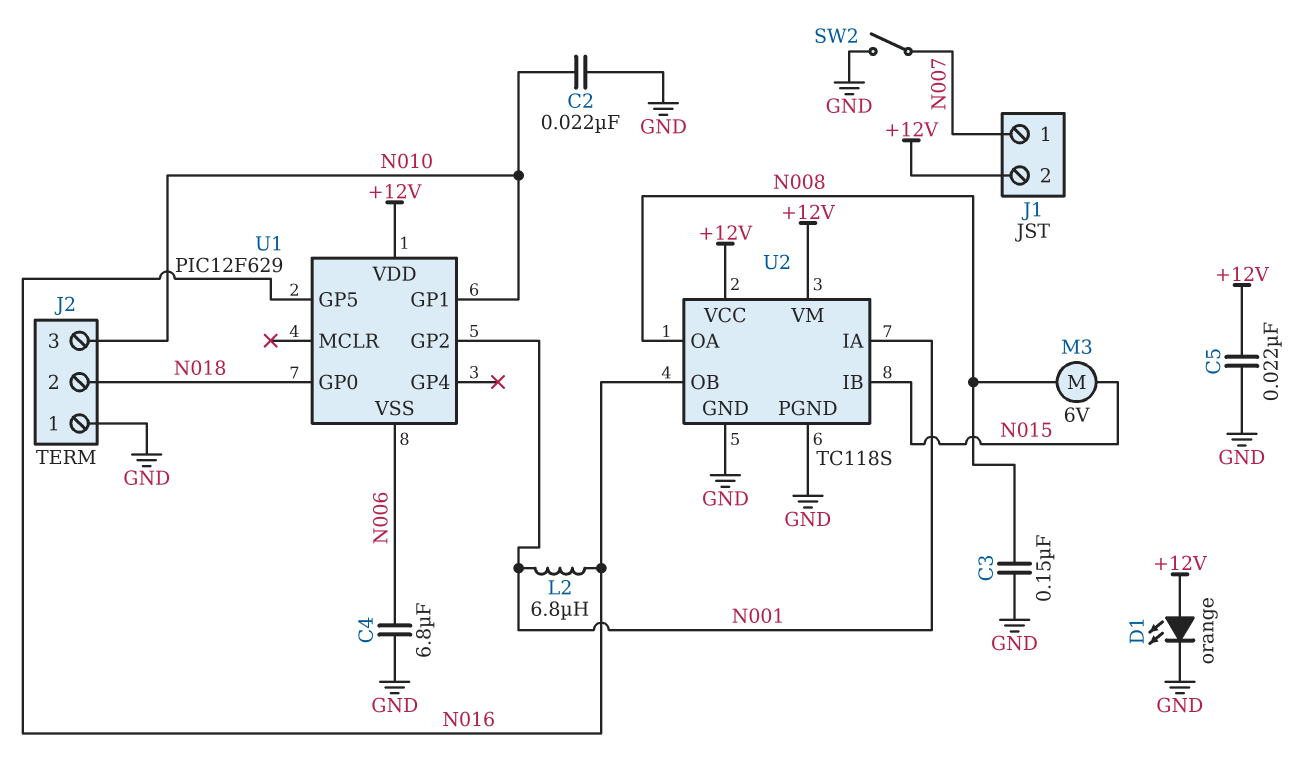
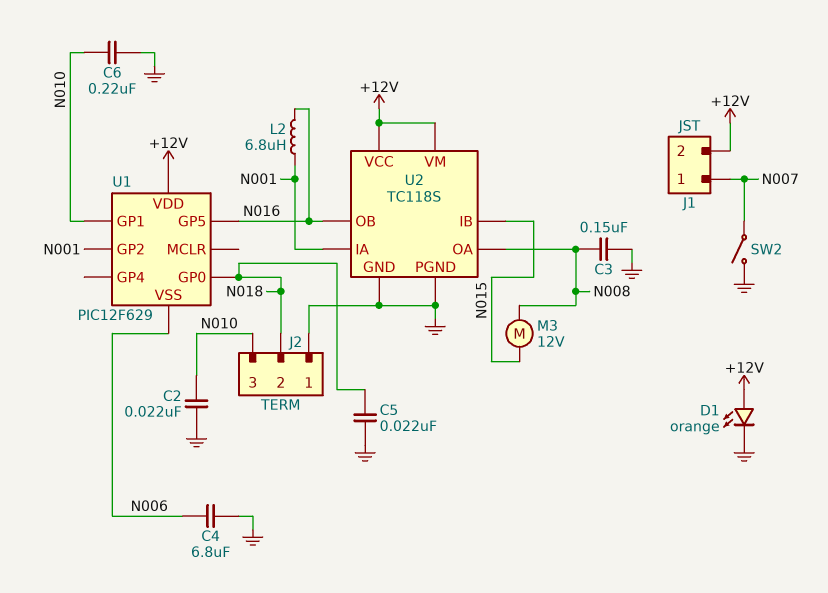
C5: 22nF (+12V, GND) -> 22nF (GND, N018)
C6: none -> 220nF (GND, N010)
M3: motor 6V (N008, N015) -> motor 12V (N008, N015)

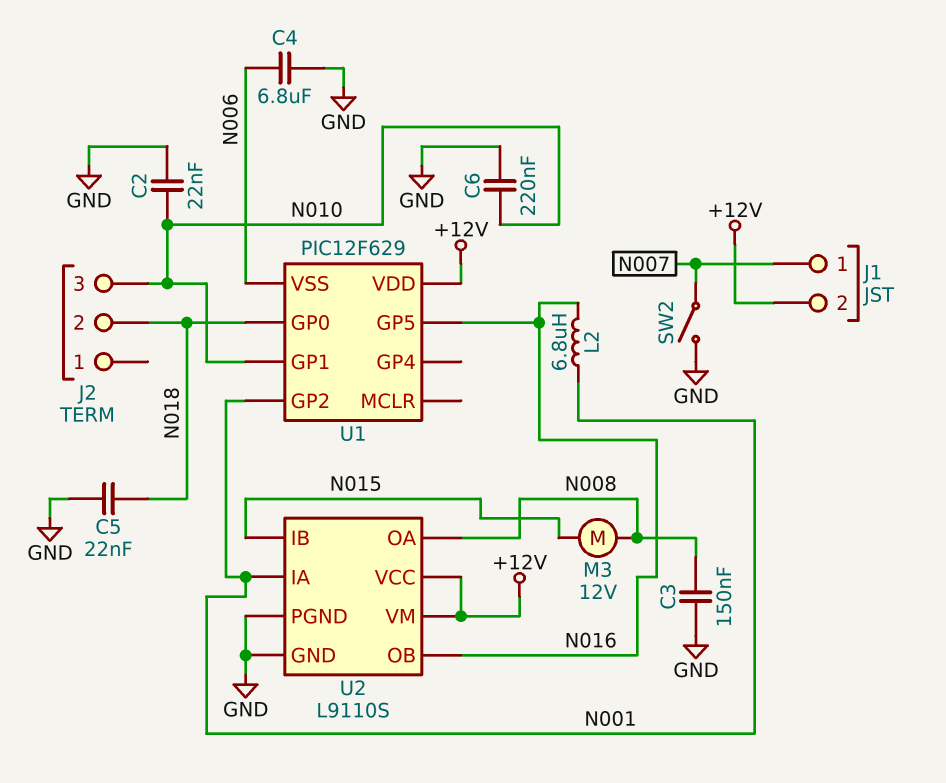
D1: LED orange (A +12V, K GND) -> none
J2 pin 1: GND -> none
U2: TC118S -> L9110S

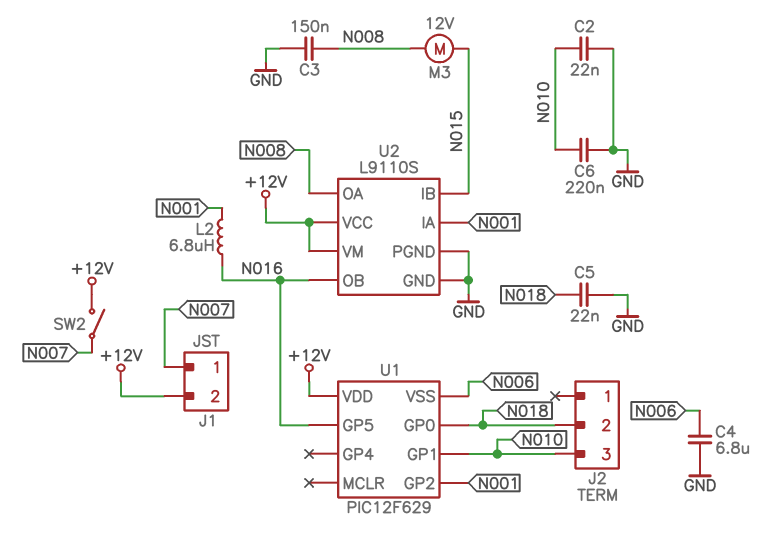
SW2: switch (GND, N007) -> switch (+12V, N007)

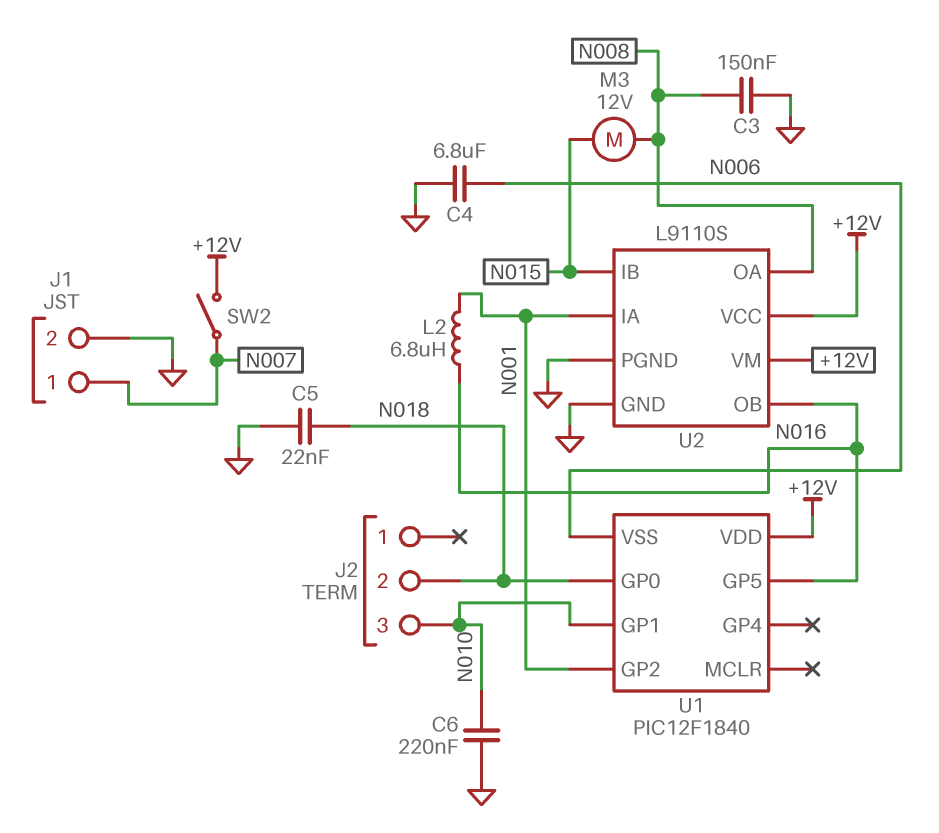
C2: 22nF (GND, N010) -> none
J1 pin 2: +12V -> GND
U1: PIC12F629 -> PIC12F1840

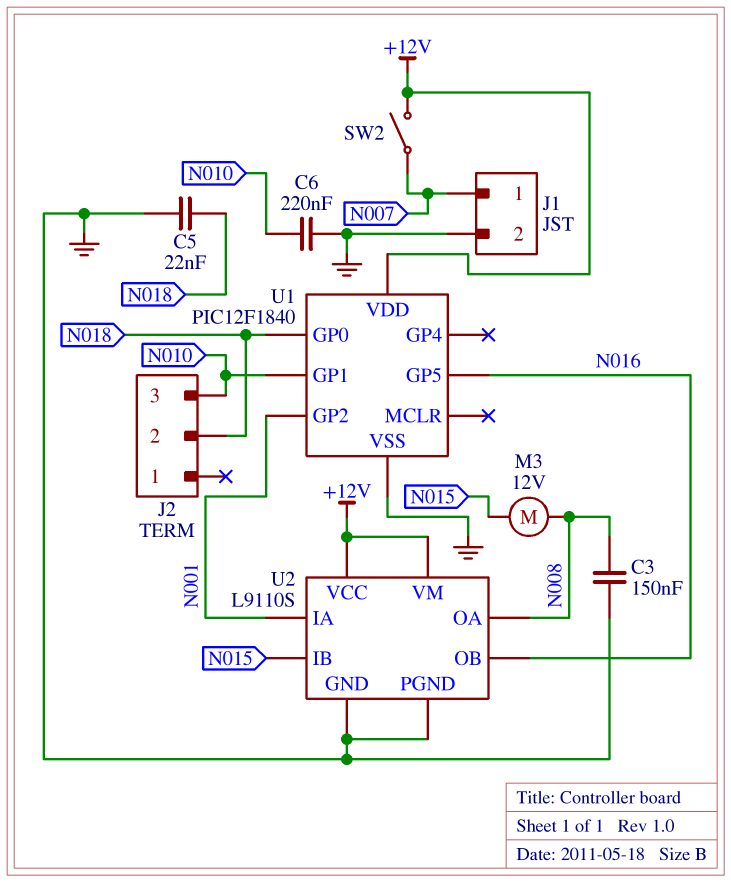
C4: 6.8uF (GND, N006) -> none
L2: 6.8uH (N001, N016) -> none
U1 pin VSS: N006 -> GND

